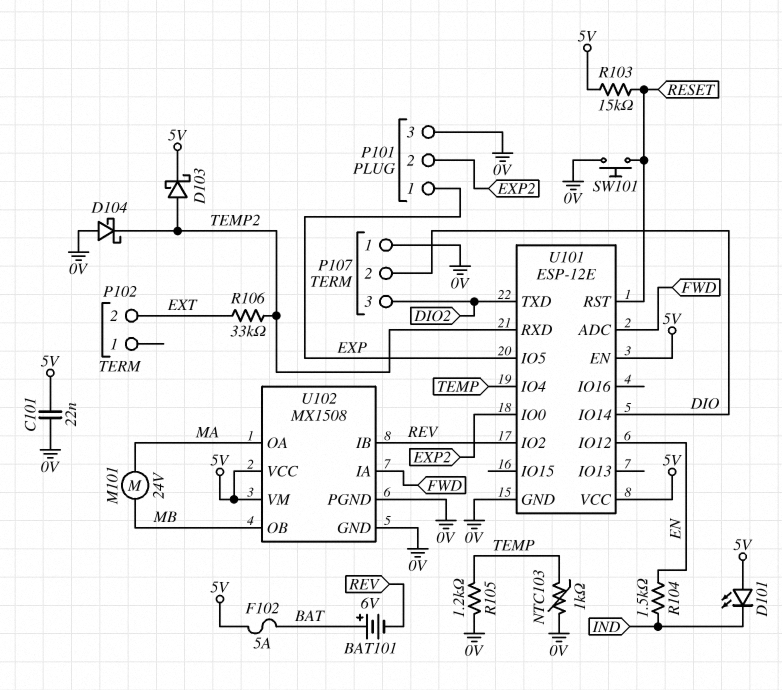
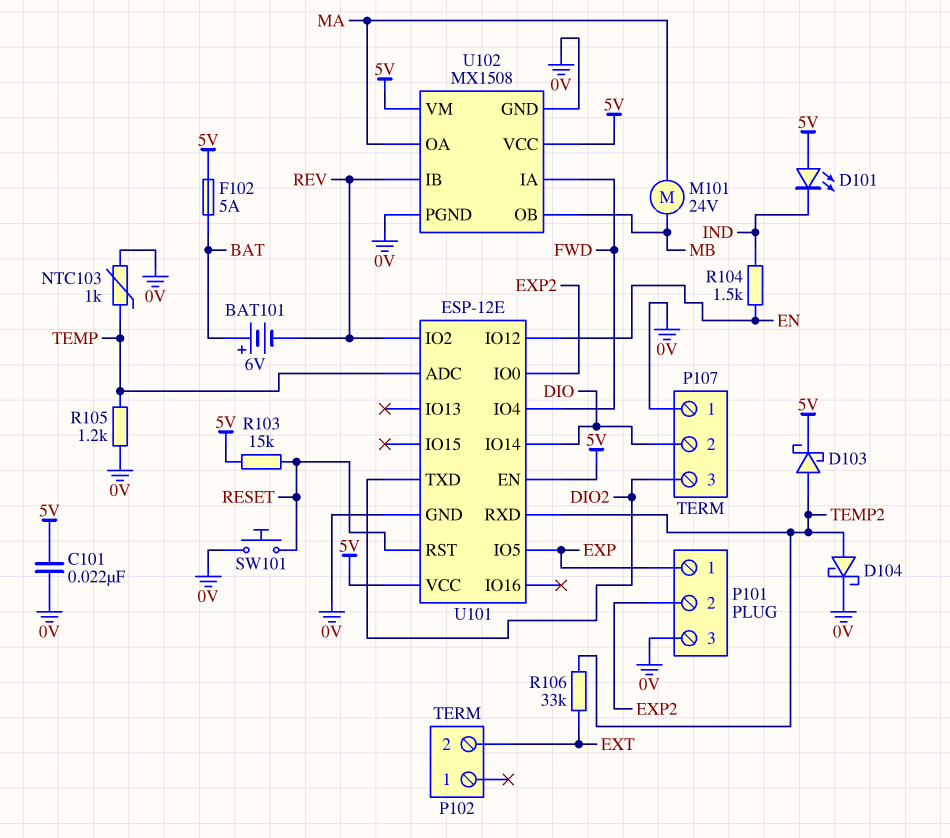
D104: schottky (A 0V, K TEMP2) -> schottky (A TEMP2, K 0V)
U101 pin ADC: FWD -> TEMP
U101 pin IO4: TEMP -> FWD

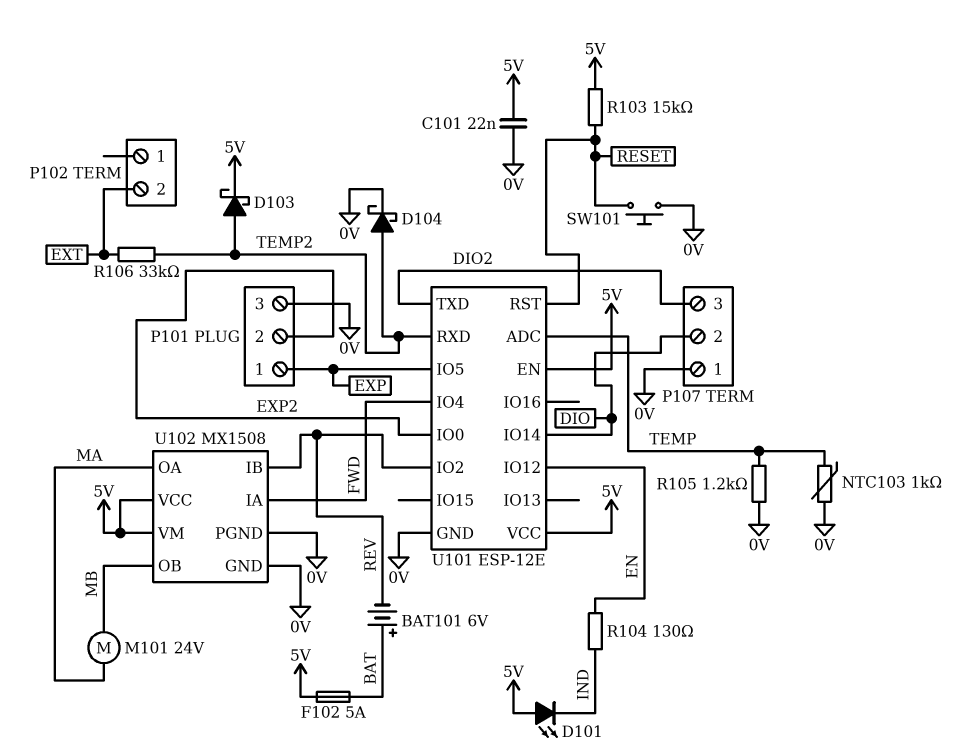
R104: 1.5k (EN, IND) -> 130 (EN, IND)

